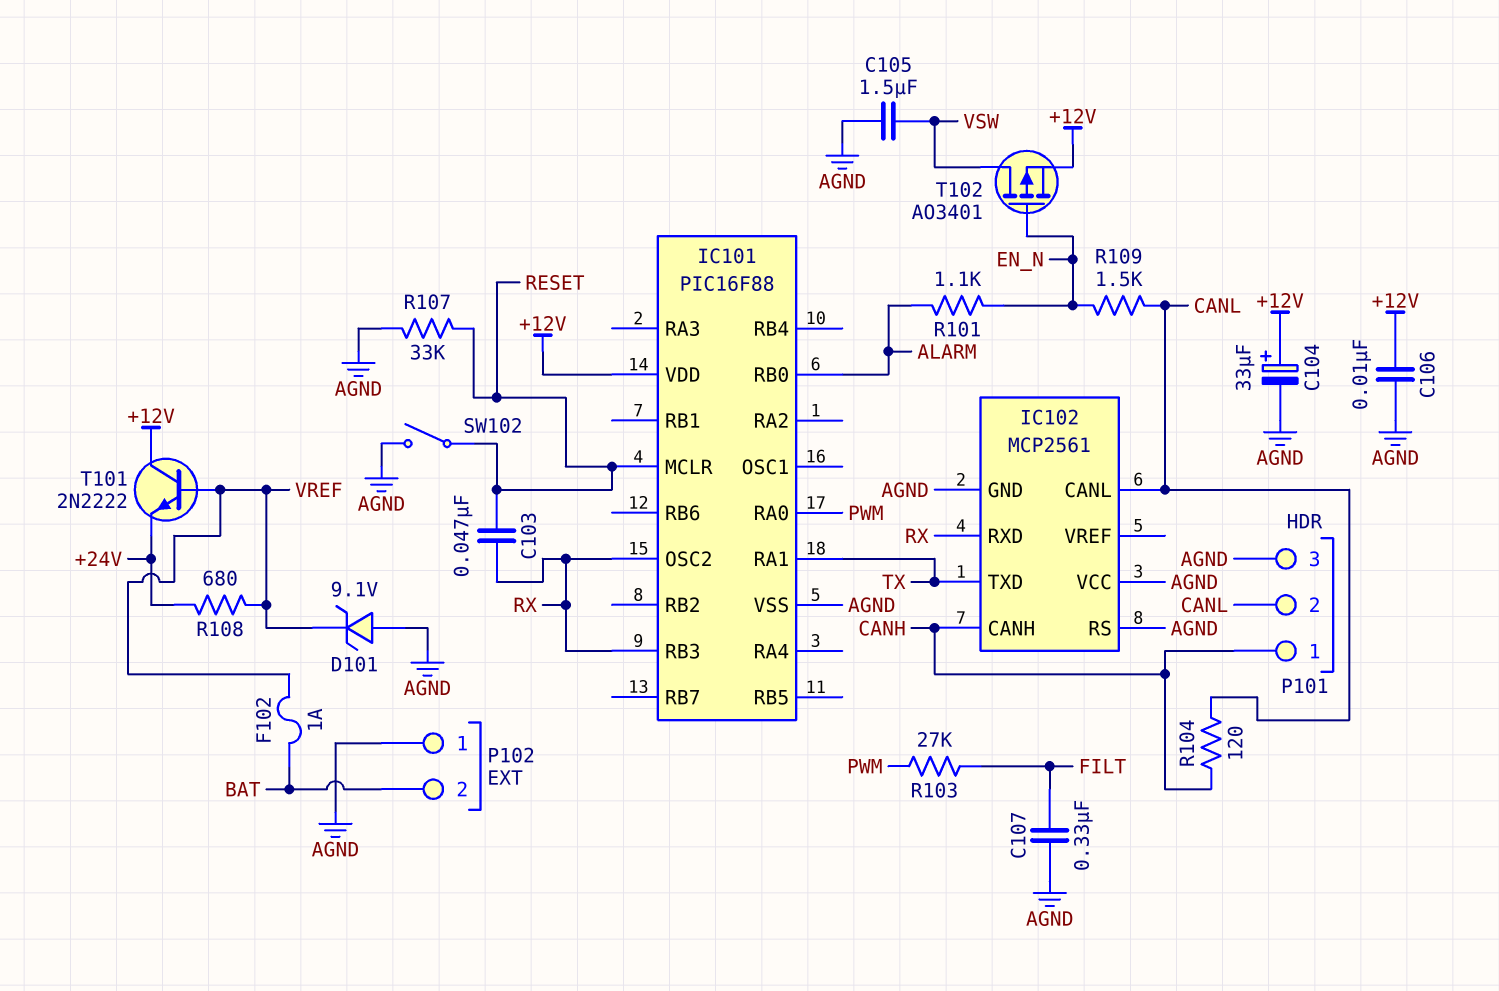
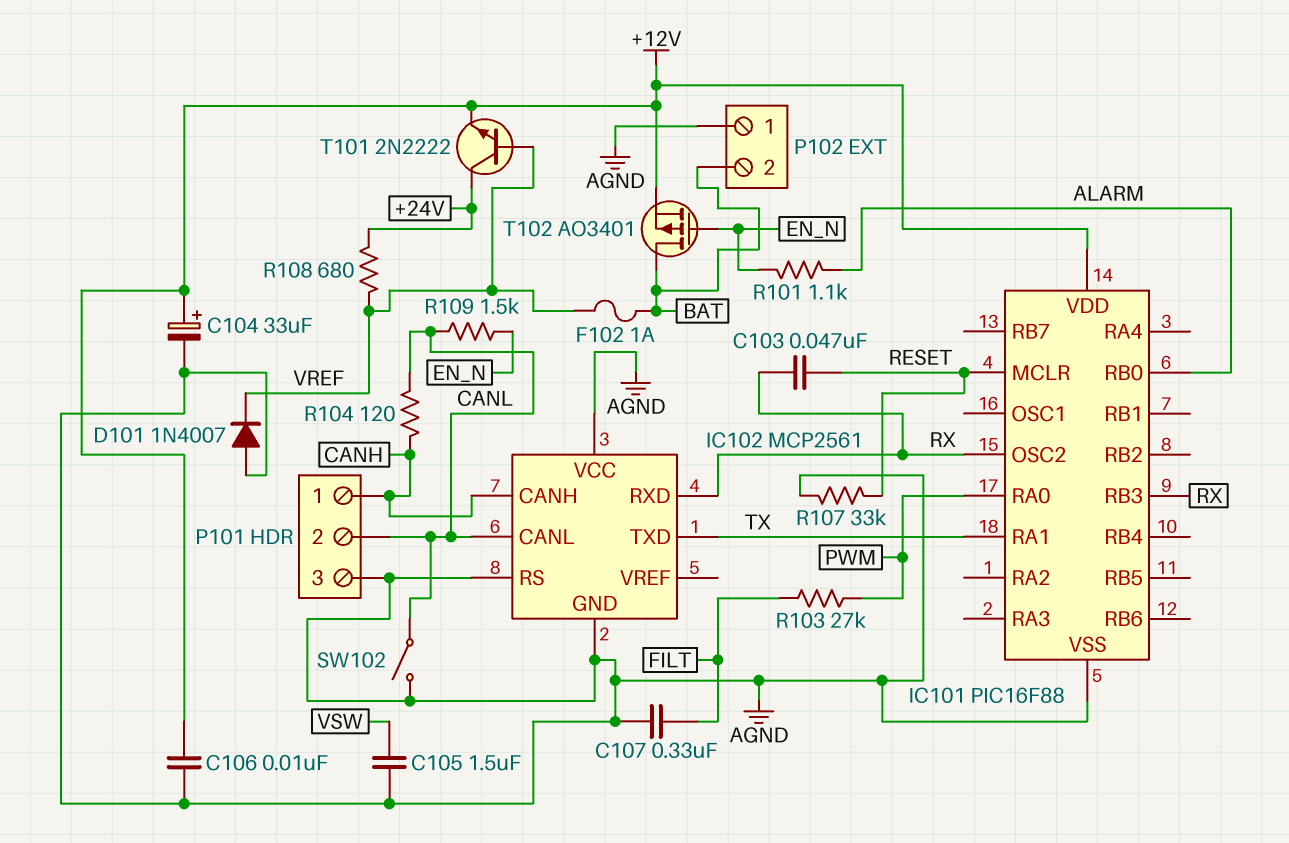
D101: zener 9.1V (A AGND, K VREF) -> diode 1N4007 (A AGND, K VREF)
SW102: switch (AGND, RESET) -> switch (AGND, CANL)
T101: NPN 2N2222 (B VREF, C +12V, E +24V) -> NPN 2N2222 (B VREF, C +24V, E +12V)
T102: PMOS AO3401 (G EN_N, D VSW, S +12V) -> PMOS AO3401 (G EN_N, D BAT, S +12V)

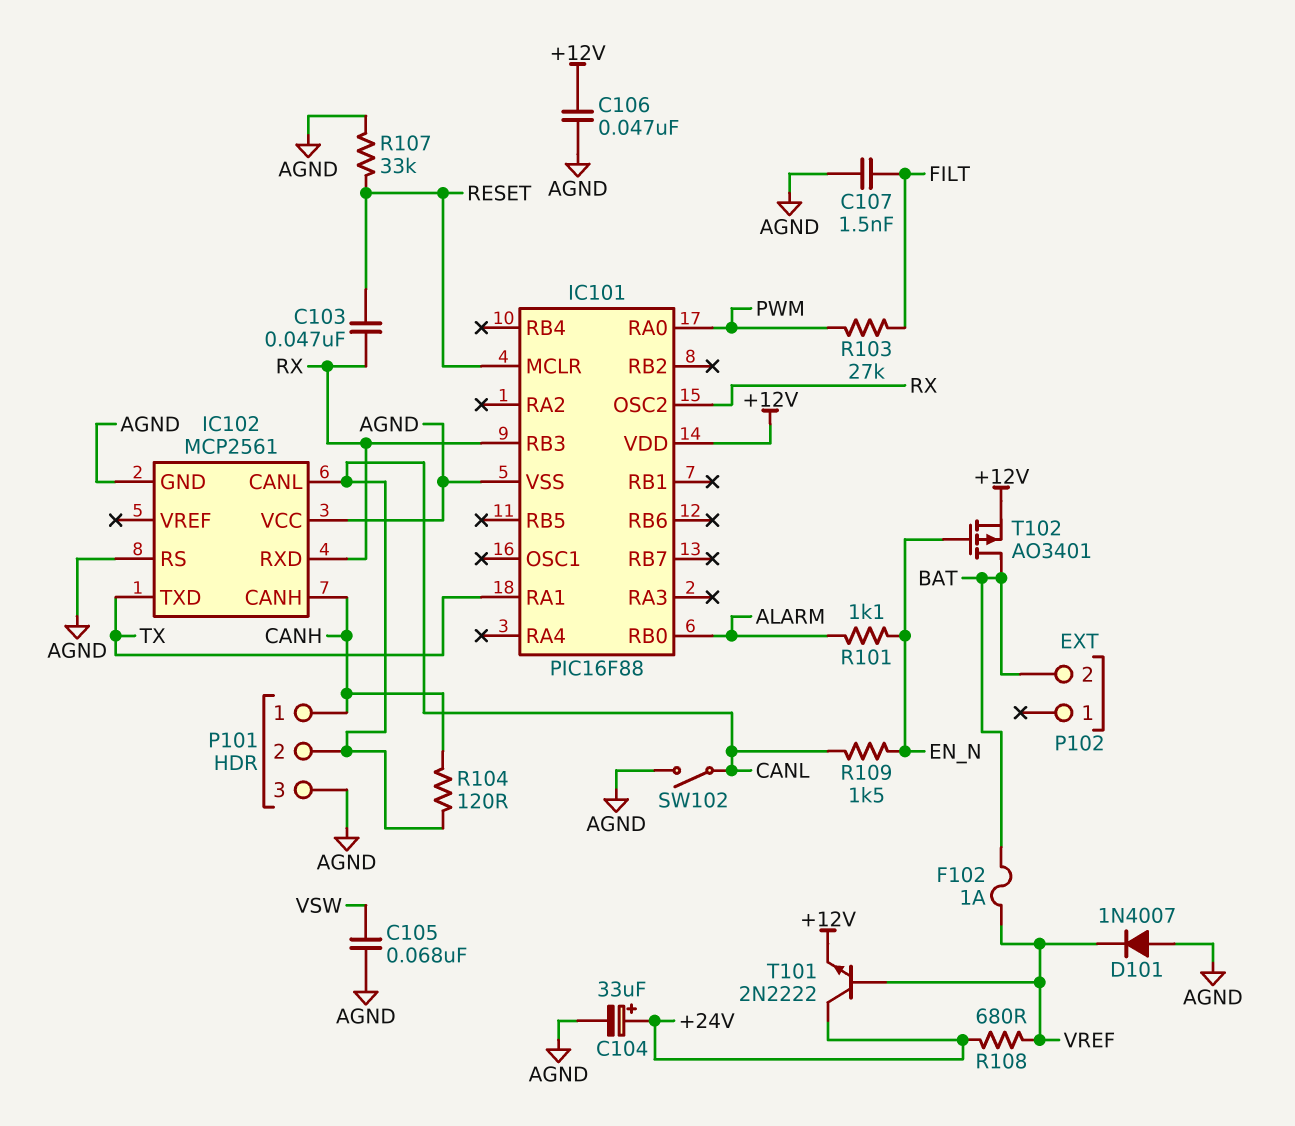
C104: 33uF (plus +12V, minus AGND) -> 33uF (plus +24V, minus AGND)
C105: 1.5uF (AGND, VSW) -> 68nF (AGND, VSW)
C106: 10nF (+12V, AGND) -> 47nF (+12V, AGND)
C107: 330nF (AGND, FILT) -> 1.5nF (AGND, FILT)
P102 pin 1: AGND -> none

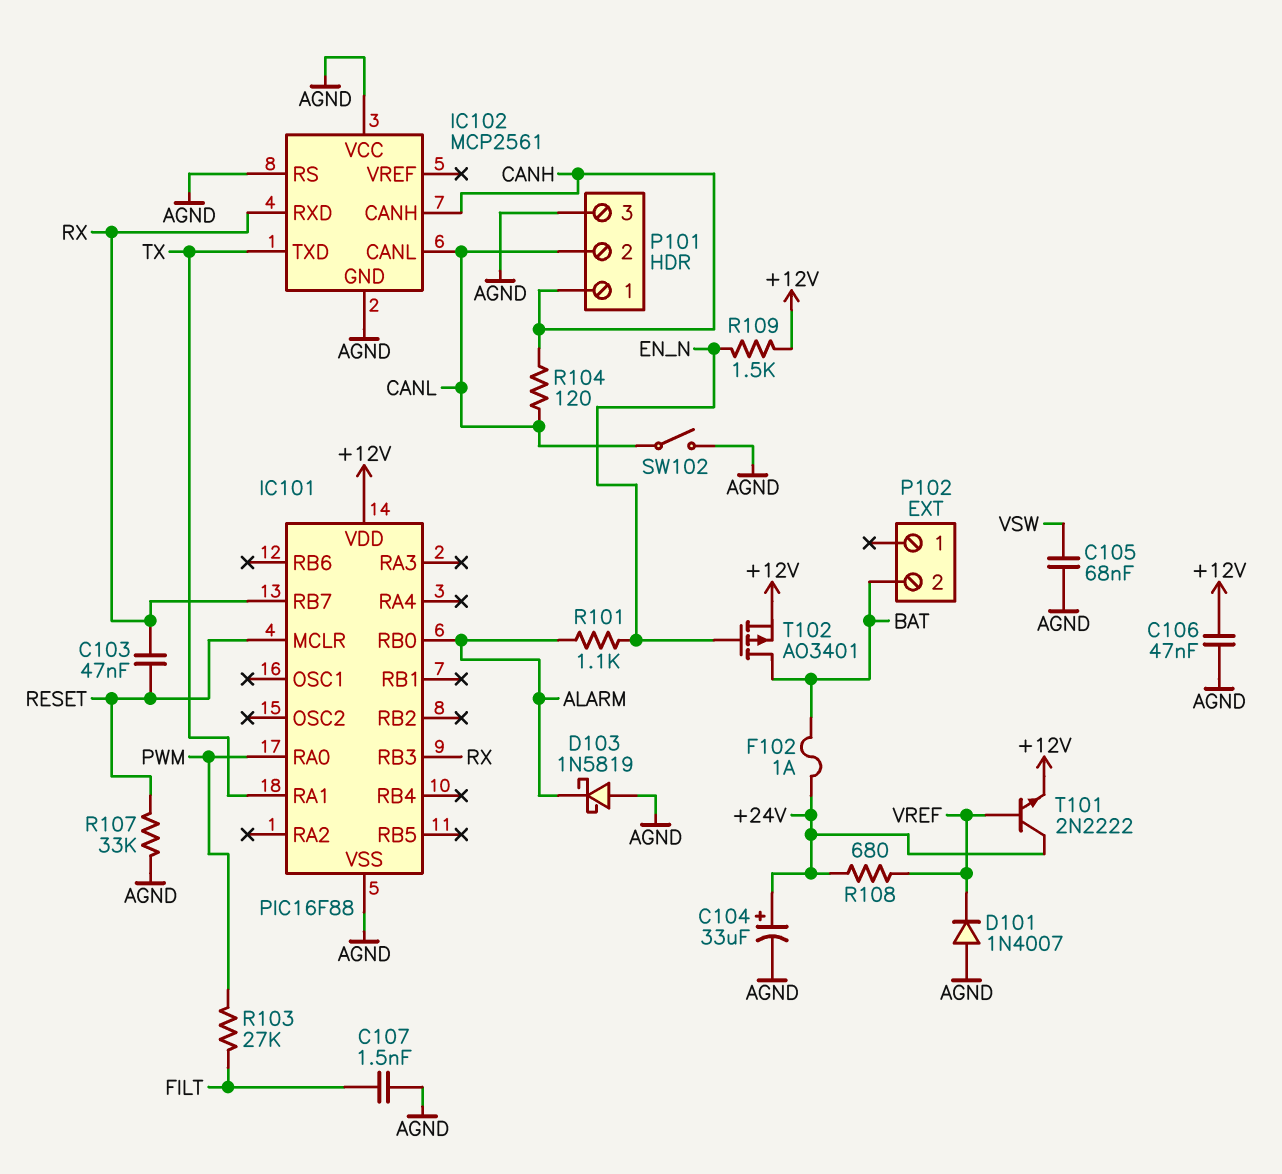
D103: none -> schottky 1N5819 (A AGND, K ALARM)
F102: 1A (BAT, VREF) -> 1A (+24V, BAT)
IC101 pin OSC2: RX -> none
IC101 pin RB7: none -> RX
R109: 1.5k (CANL, EN_N) -> 1.5k (+12V, EN_N)

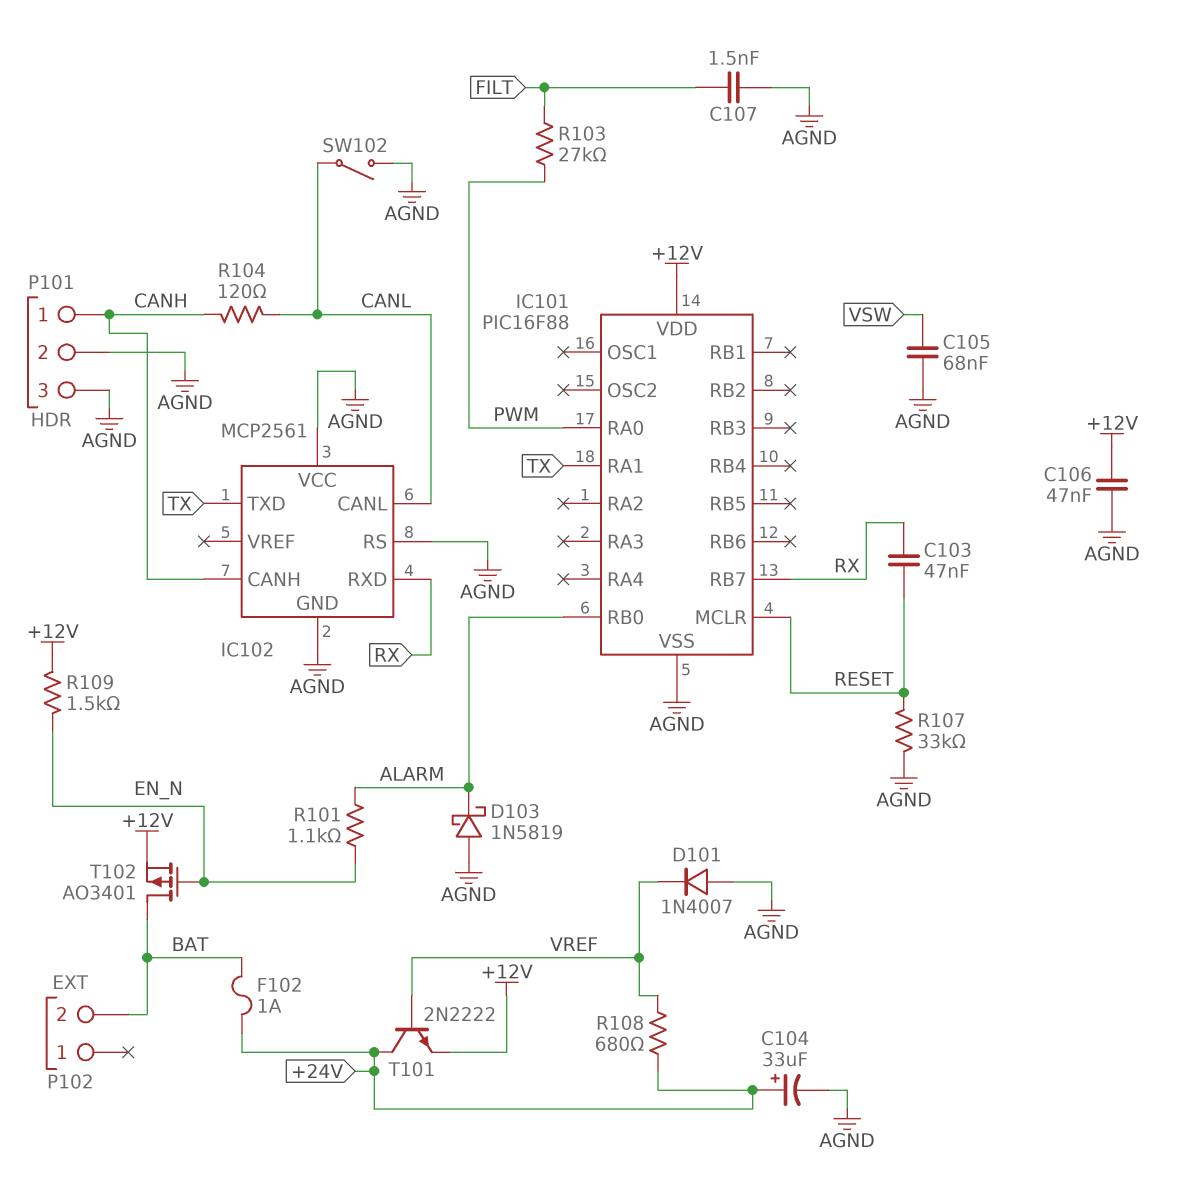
IC101 pin RB3: RX -> none
P101 pin 2: CANL -> AGND

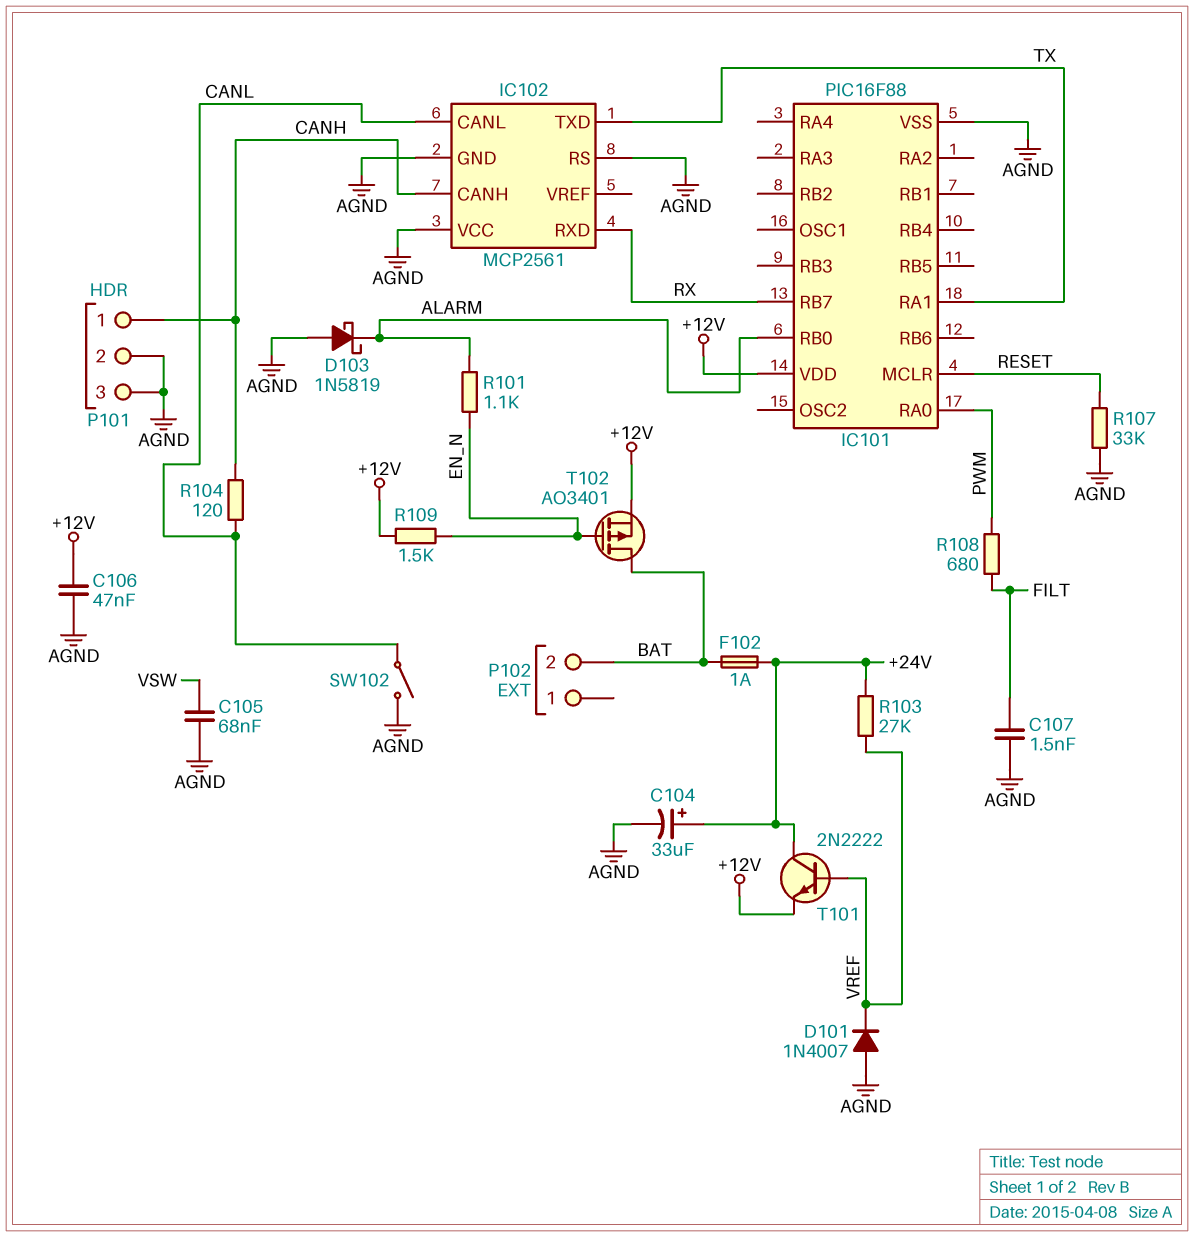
C103: 47nF (RESET, RX) -> none
R103: 27k (FILT, PWM) -> 27k (+24V, VREF)
R108: 680 (+24V, VREF) -> 680 (FILT, PWM)

